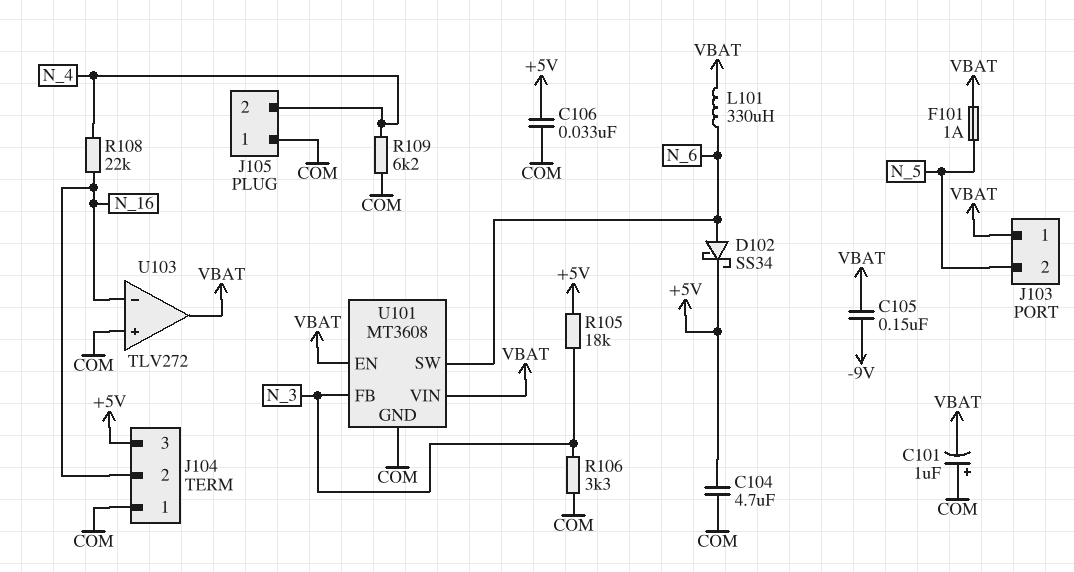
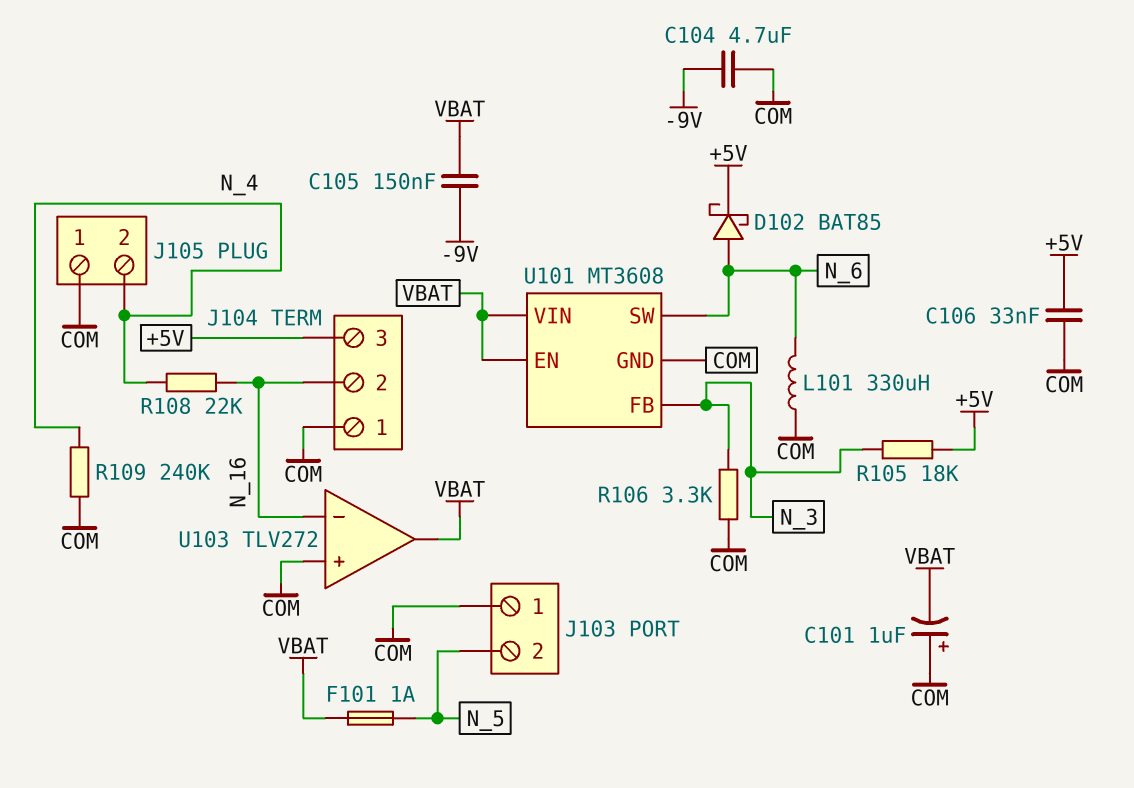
C104: 4.7uF (+5V, COM) -> 4.7uF (-9V, COM)
D102: schottky SS34 (A N_6, K +5V) -> schottky BAT85 (A N_6, K +5V)
J103 pin 1: VBAT -> COM
L101: 330uH (N_6, VBAT) -> 330uH (COM, N_6)
R109: 6.2k (COM, N_4) -> 240k (COM, N_4)

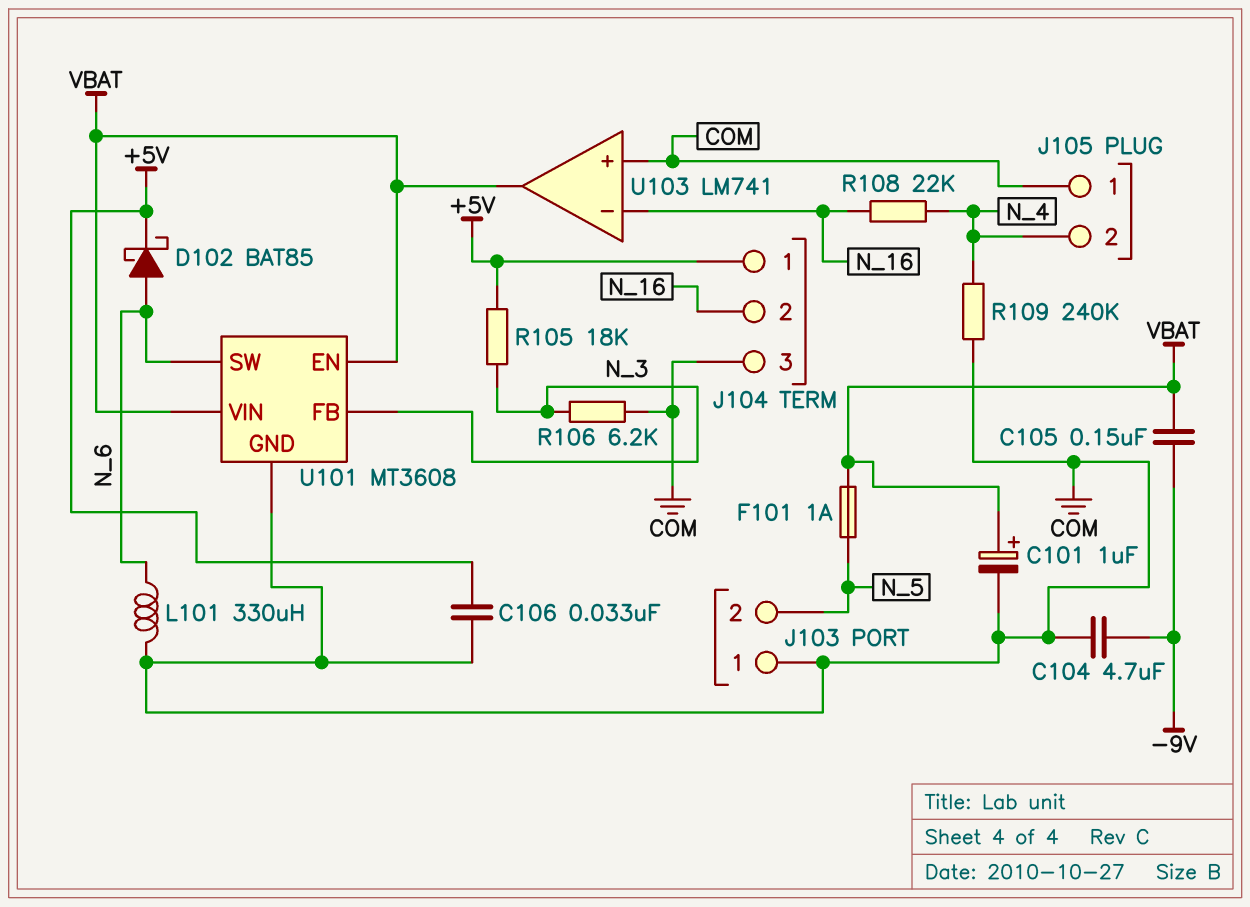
C101: 1uF (plus COM, minus VBAT) -> 1uF (plus VBAT, minus COM)
J104 pin 1: COM -> +5V
J104 pin 3: +5V -> COM
R106: 3.3k (COM, N_3) -> 6.2k (COM, N_3)
U103: TLV272 -> LM741

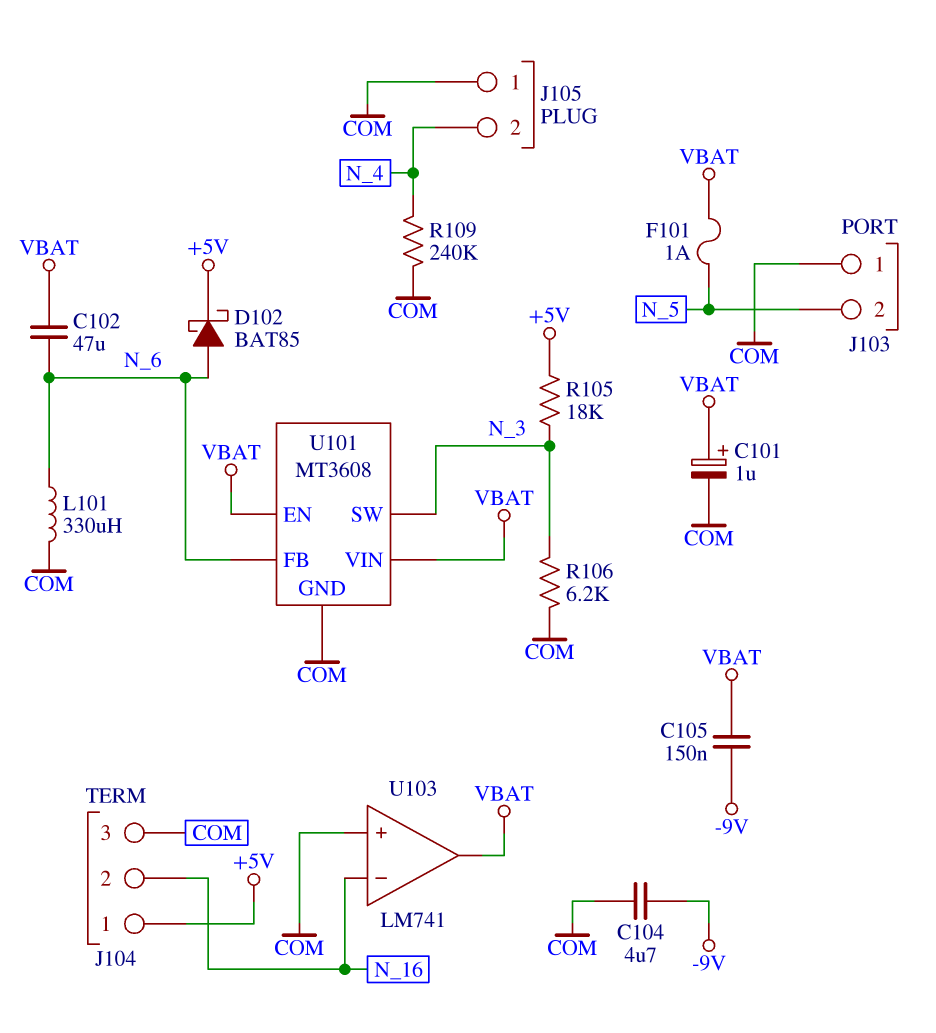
C102: none -> 47uF (N_6, VBAT)
C106: 33nF (+5V, COM) -> none
R108: 22k (N_4, N_16) -> none
U101 pin FB: N_3 -> N_6
U101 pin SW: N_6 -> N_3

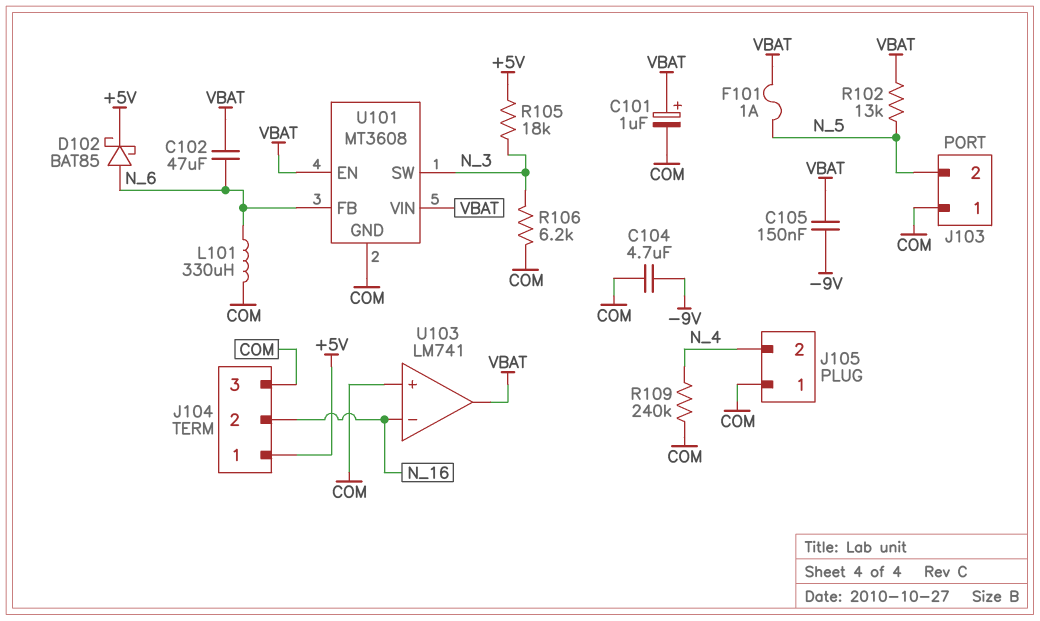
R102: none -> 13k (N_5, VBAT)

